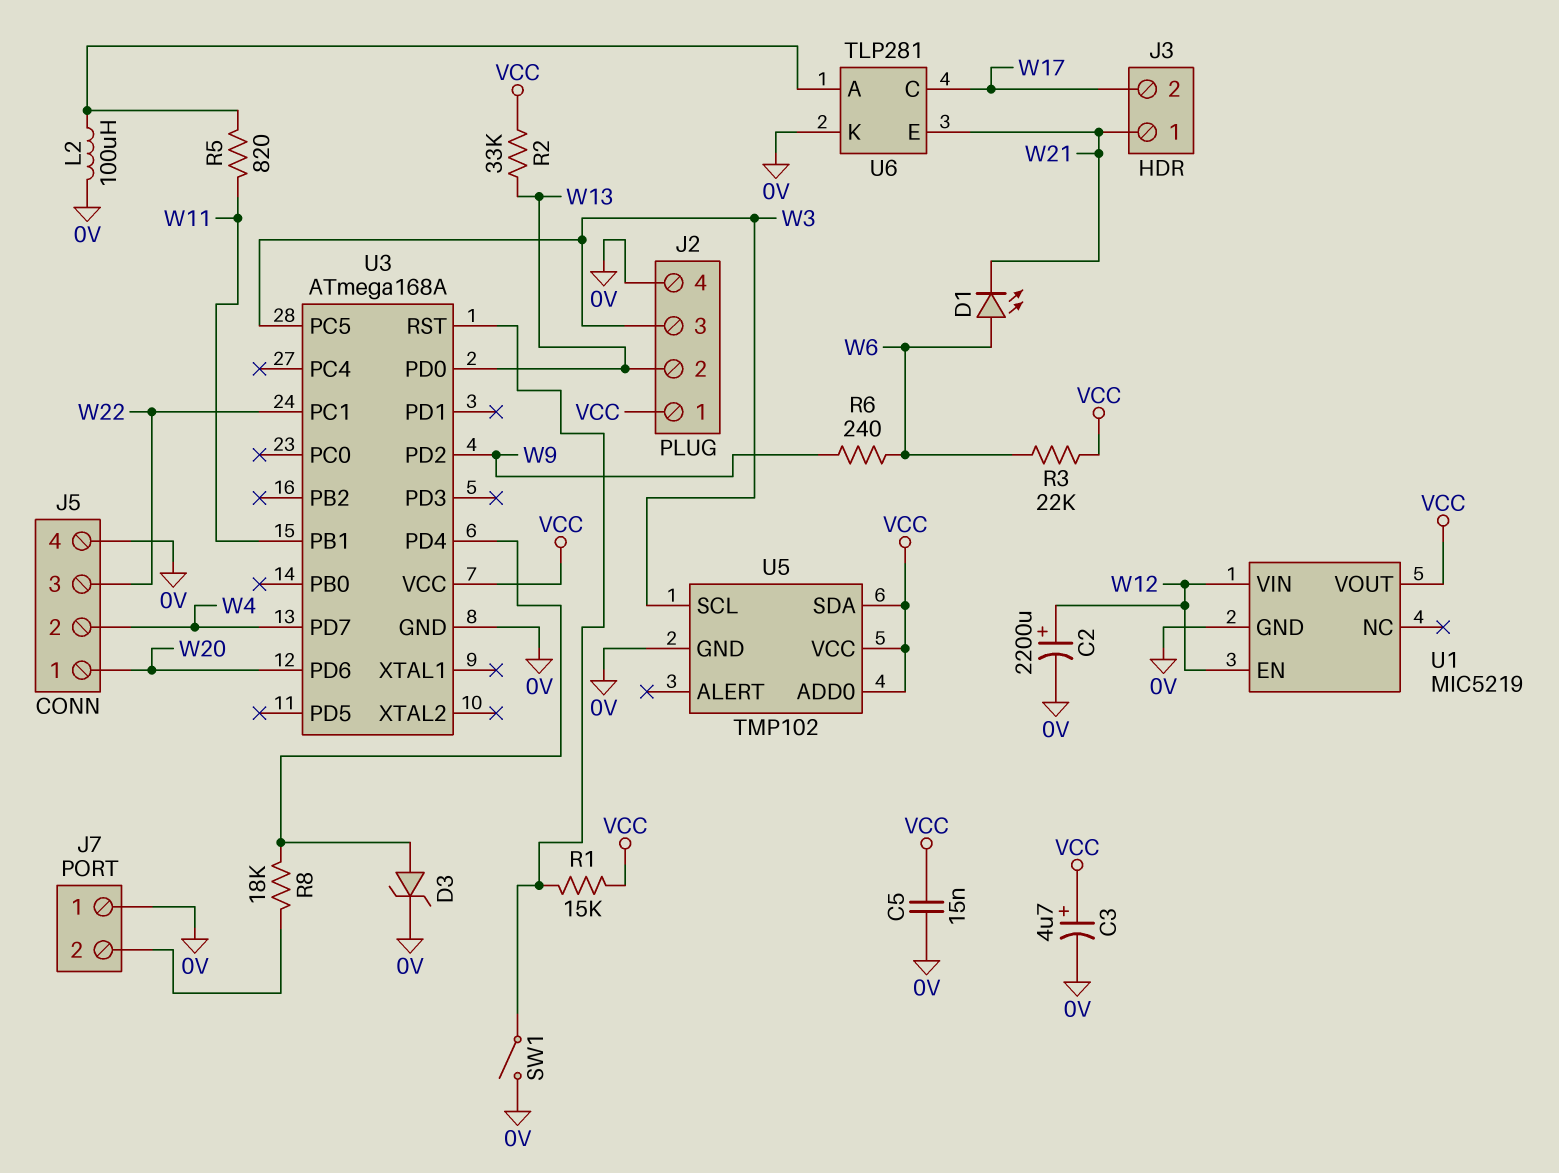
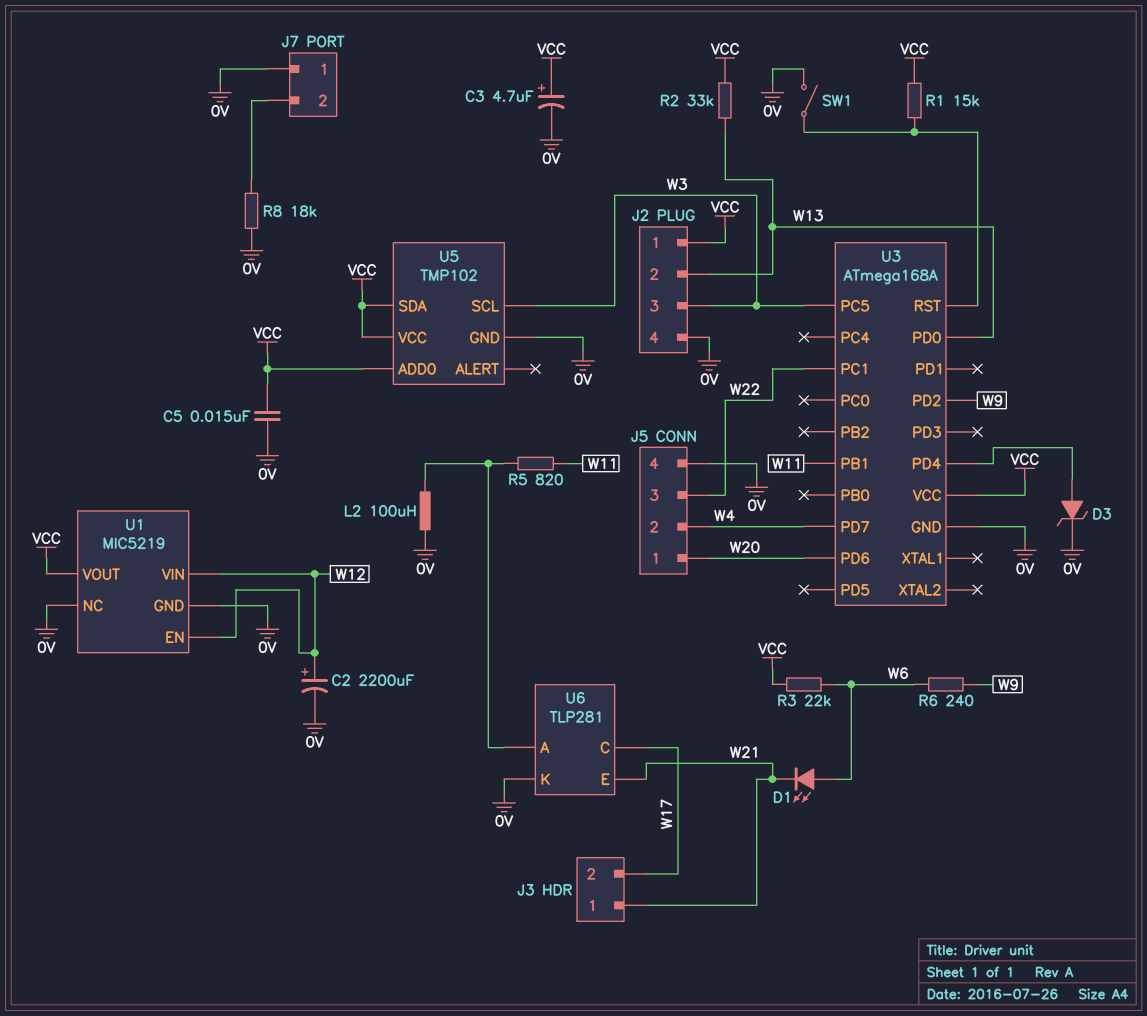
R8: 18k (J7/2, U3/PD4) -> 18k (0V, J7/2)
U1 pin NC: none -> 0V

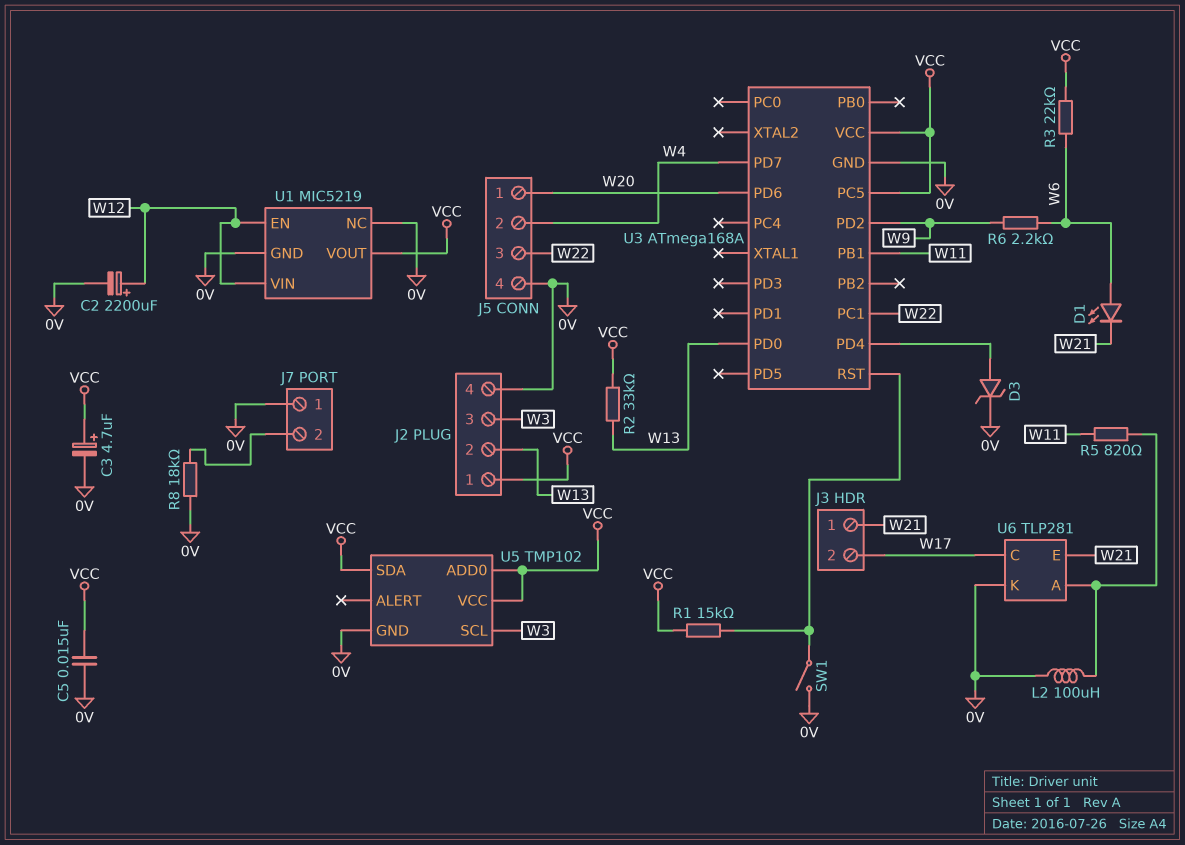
R6: 240 (W6, W9) -> 2.2k (W6, W9)
U3 pin PC5: W3 -> VCC

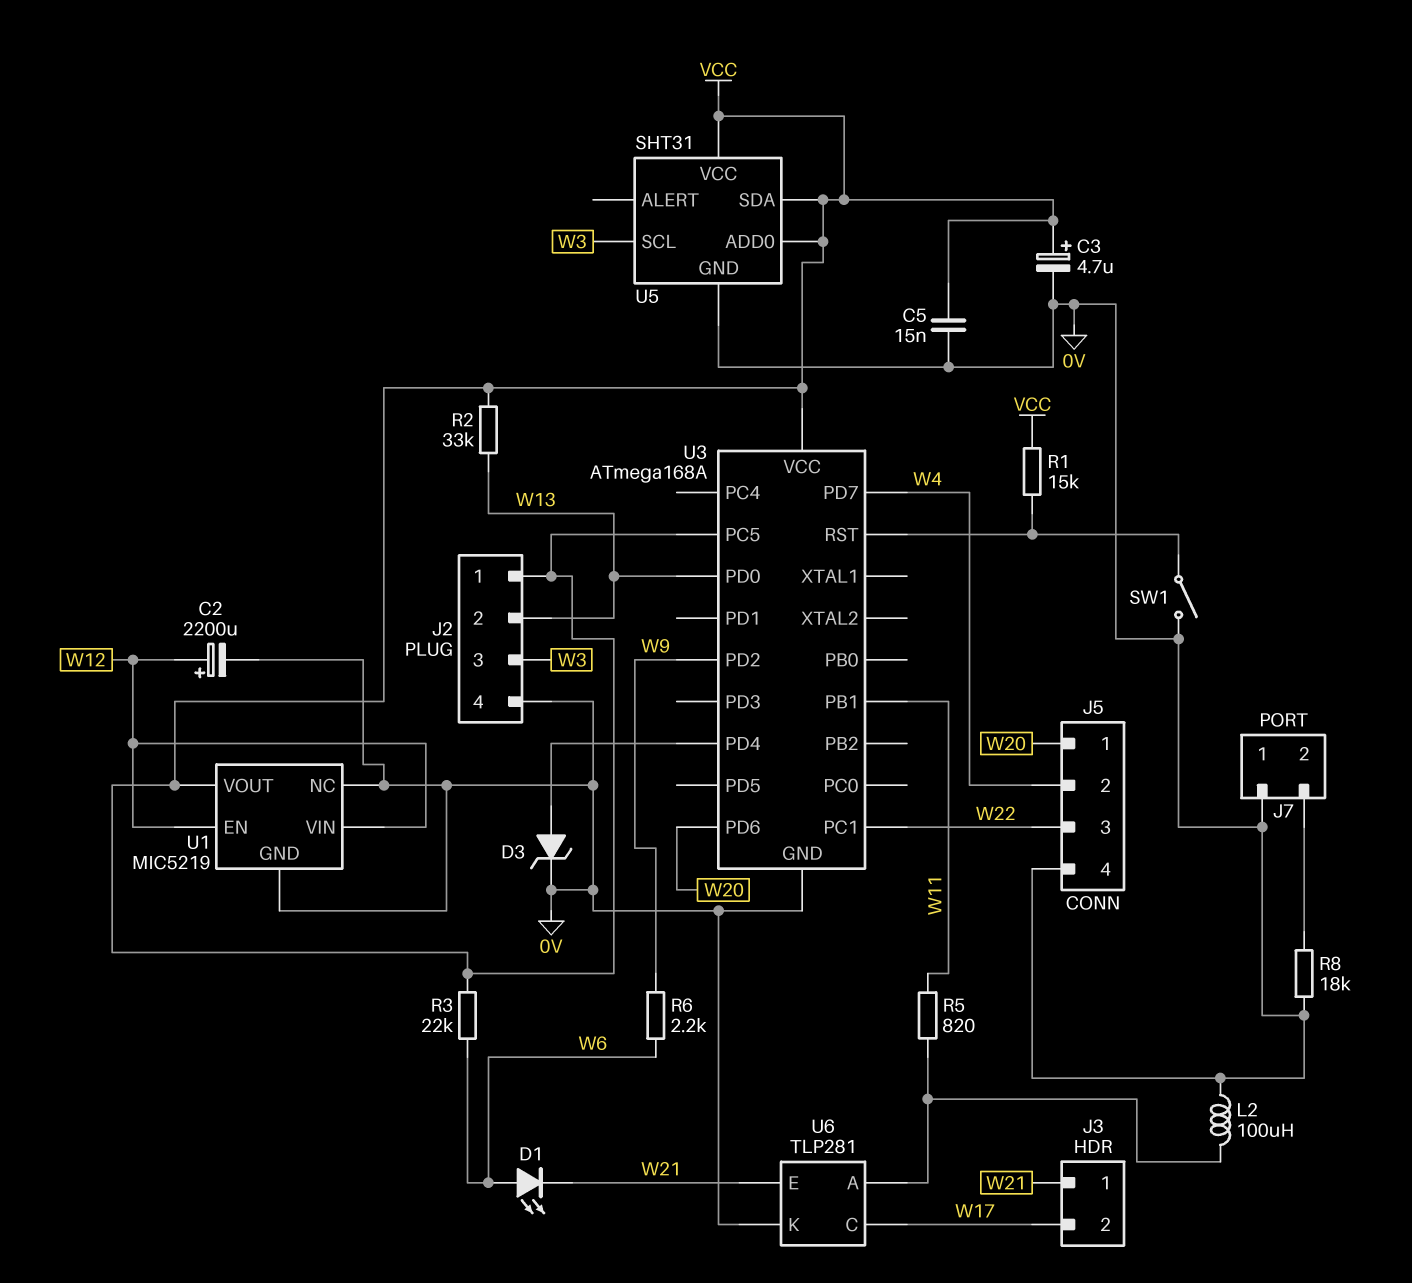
U5: TMP102 -> SHT31

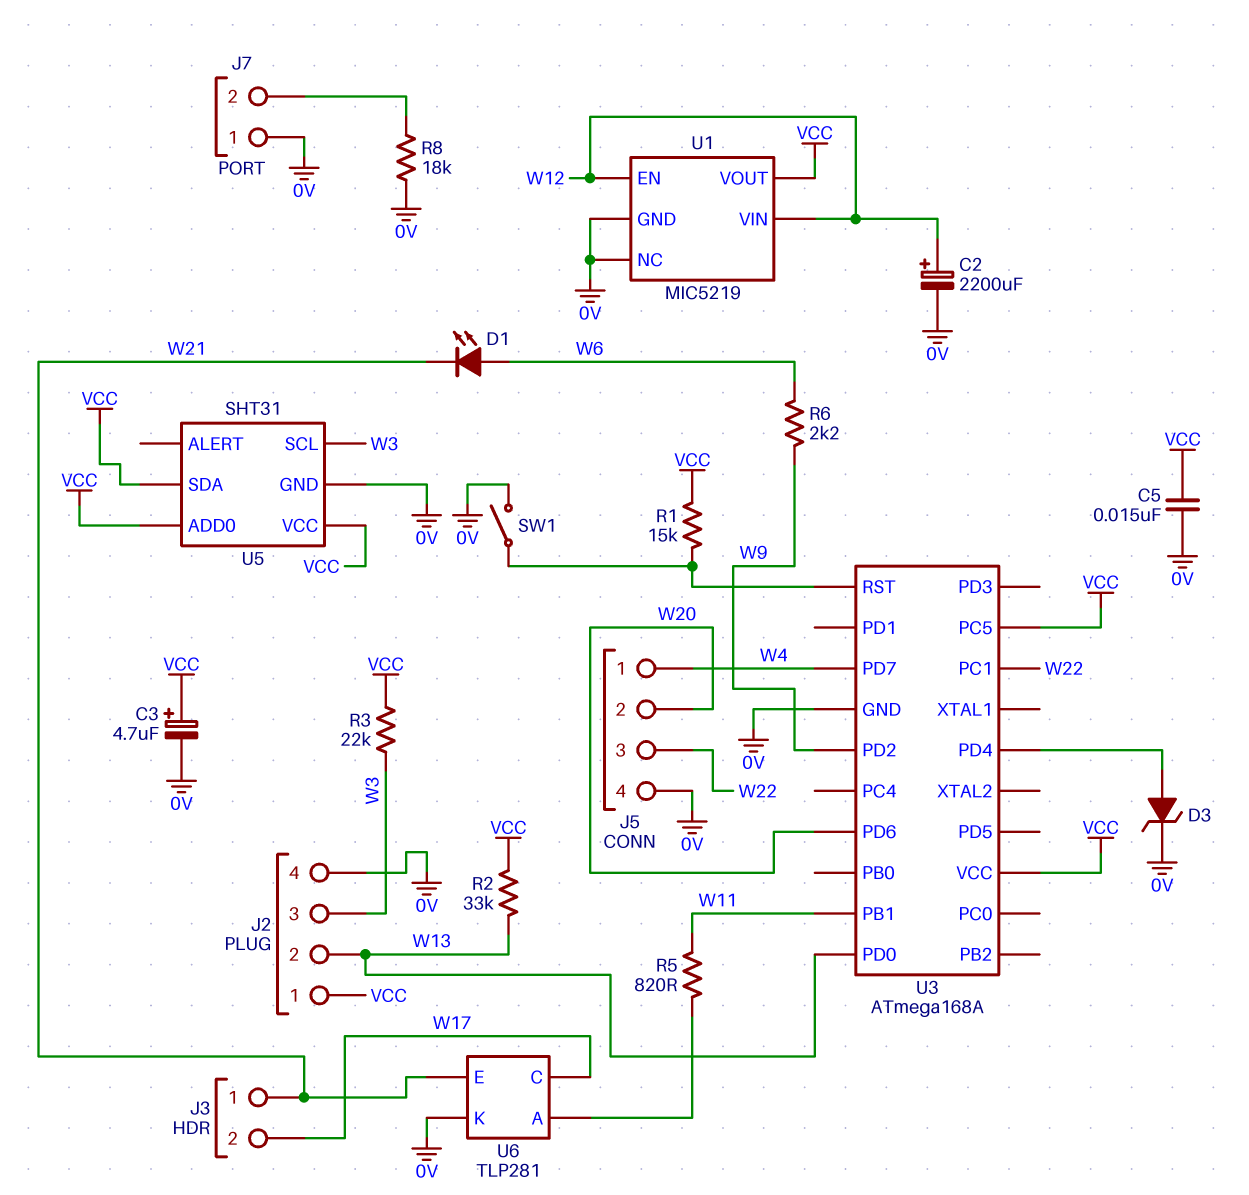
J5 pin 1: W20 -> W4
J5 pin 2: W4 -> W20
L2: 100uH (0V, U6/A) -> none
R3: 22k (VCC, W6) -> 22k (VCC, W3)

